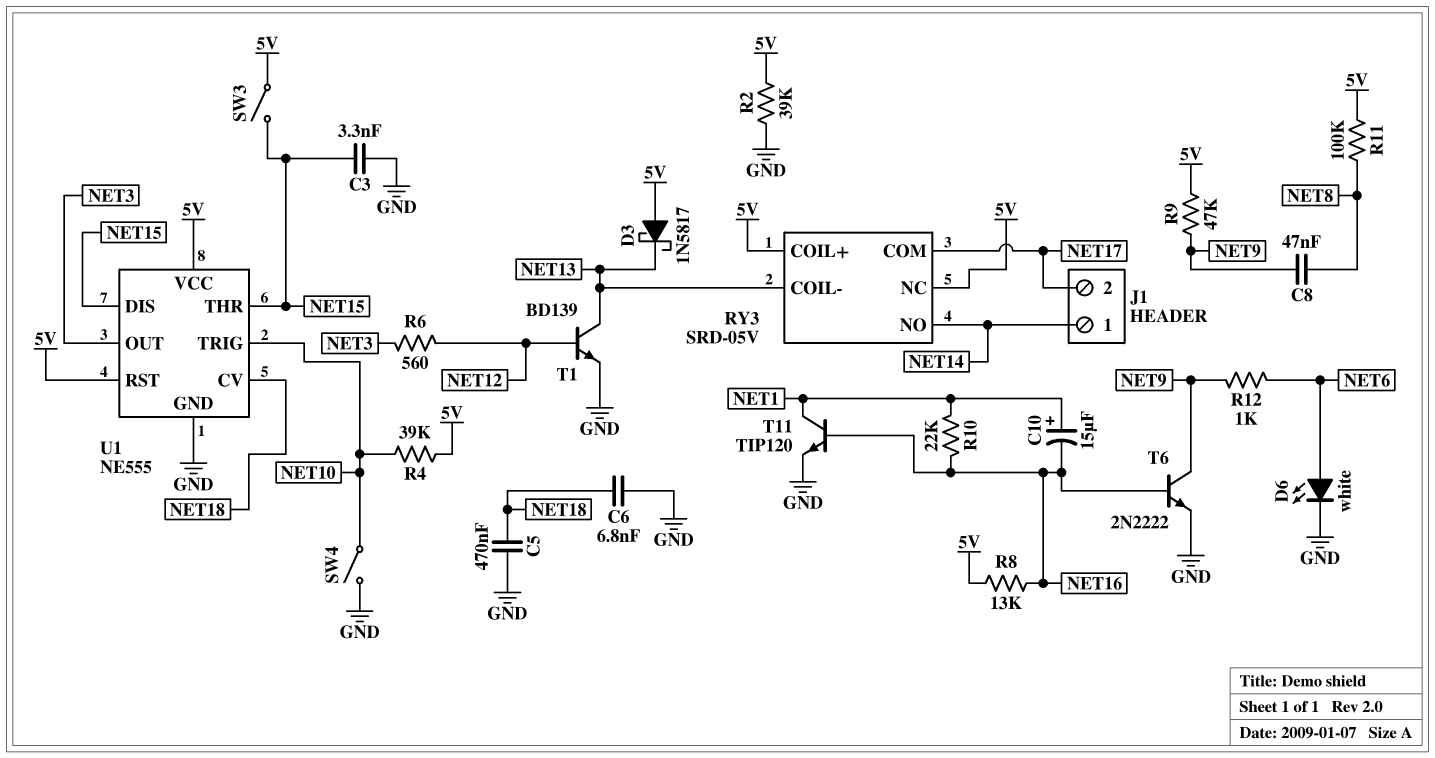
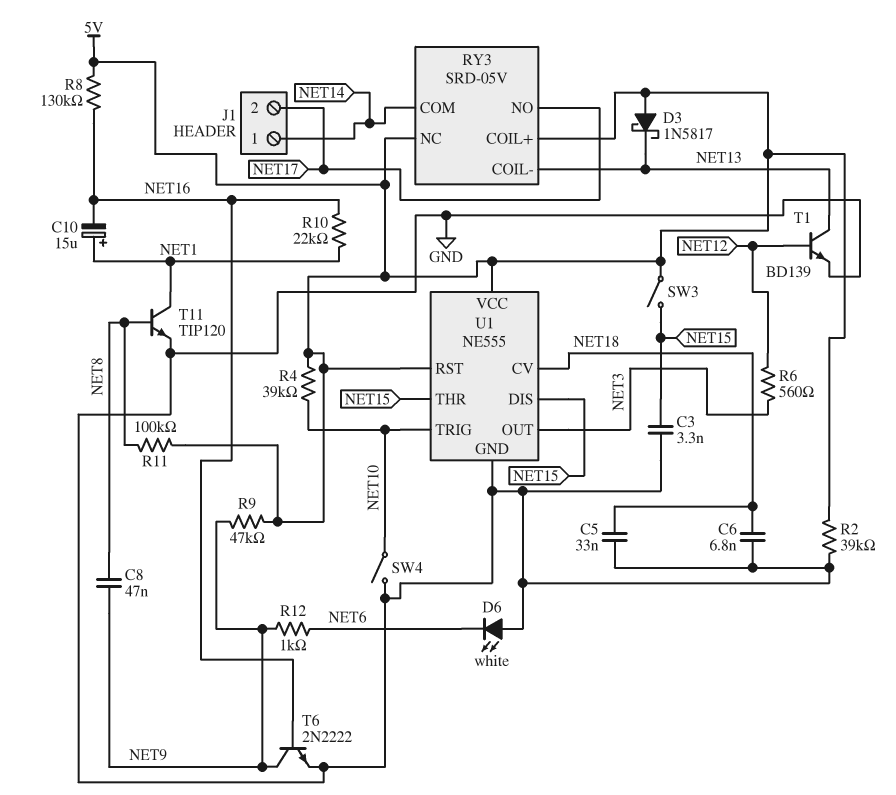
C5: 470nF (GND, NET18) -> 33nF (GND, NET18)
D6: LED white (A NET6, K GND) -> LED white (A GND, K NET6)
R8: 13k (5V, NET16) -> 130k (5V, NET16)
RY3 pin COM: NET17 -> NET14
RY3 pin NO: NET14 -> NET17
T11: NPN TIP120 (B NET16, C NET1, E GND) -> NPN TIP120 (B NET8, C NET1, E GND)

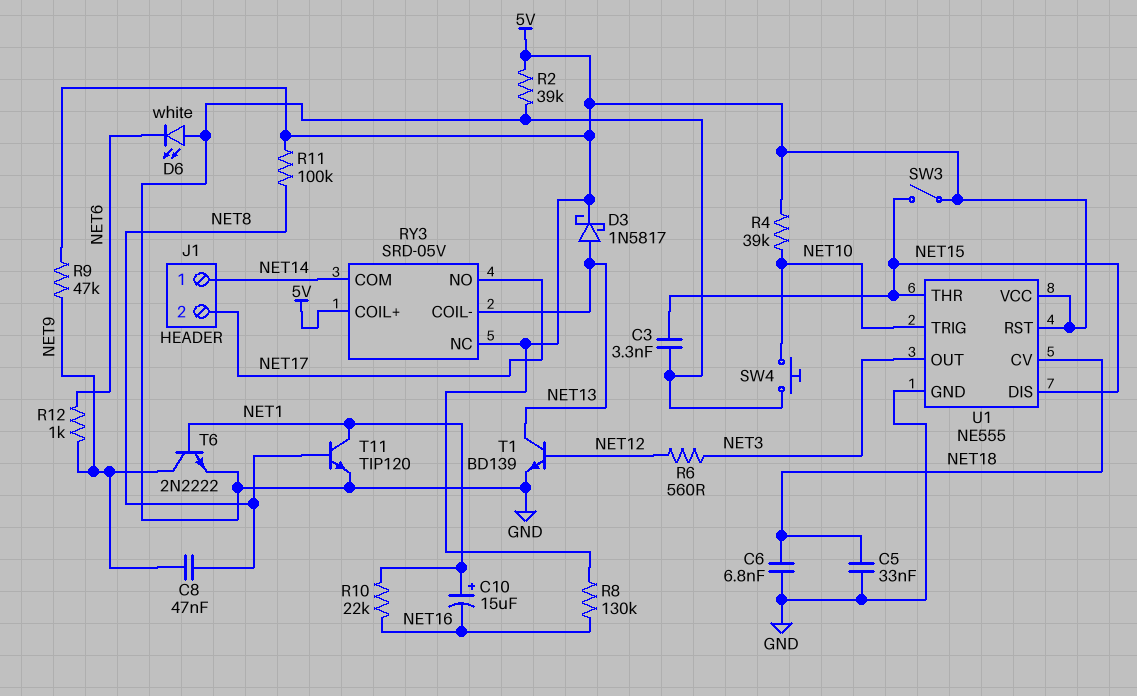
D3: schottky 1N5817 (A 5V, K NET13) -> schottky 1N5817 (A NET13, K 5V)
SW4: switch (GND, NET10) -> button (GND, NET10)
T6: NPN 2N2222 (B NET16, C NET9, E GND) -> NPN 2N2222 (B NET1, C NET9, E GND)

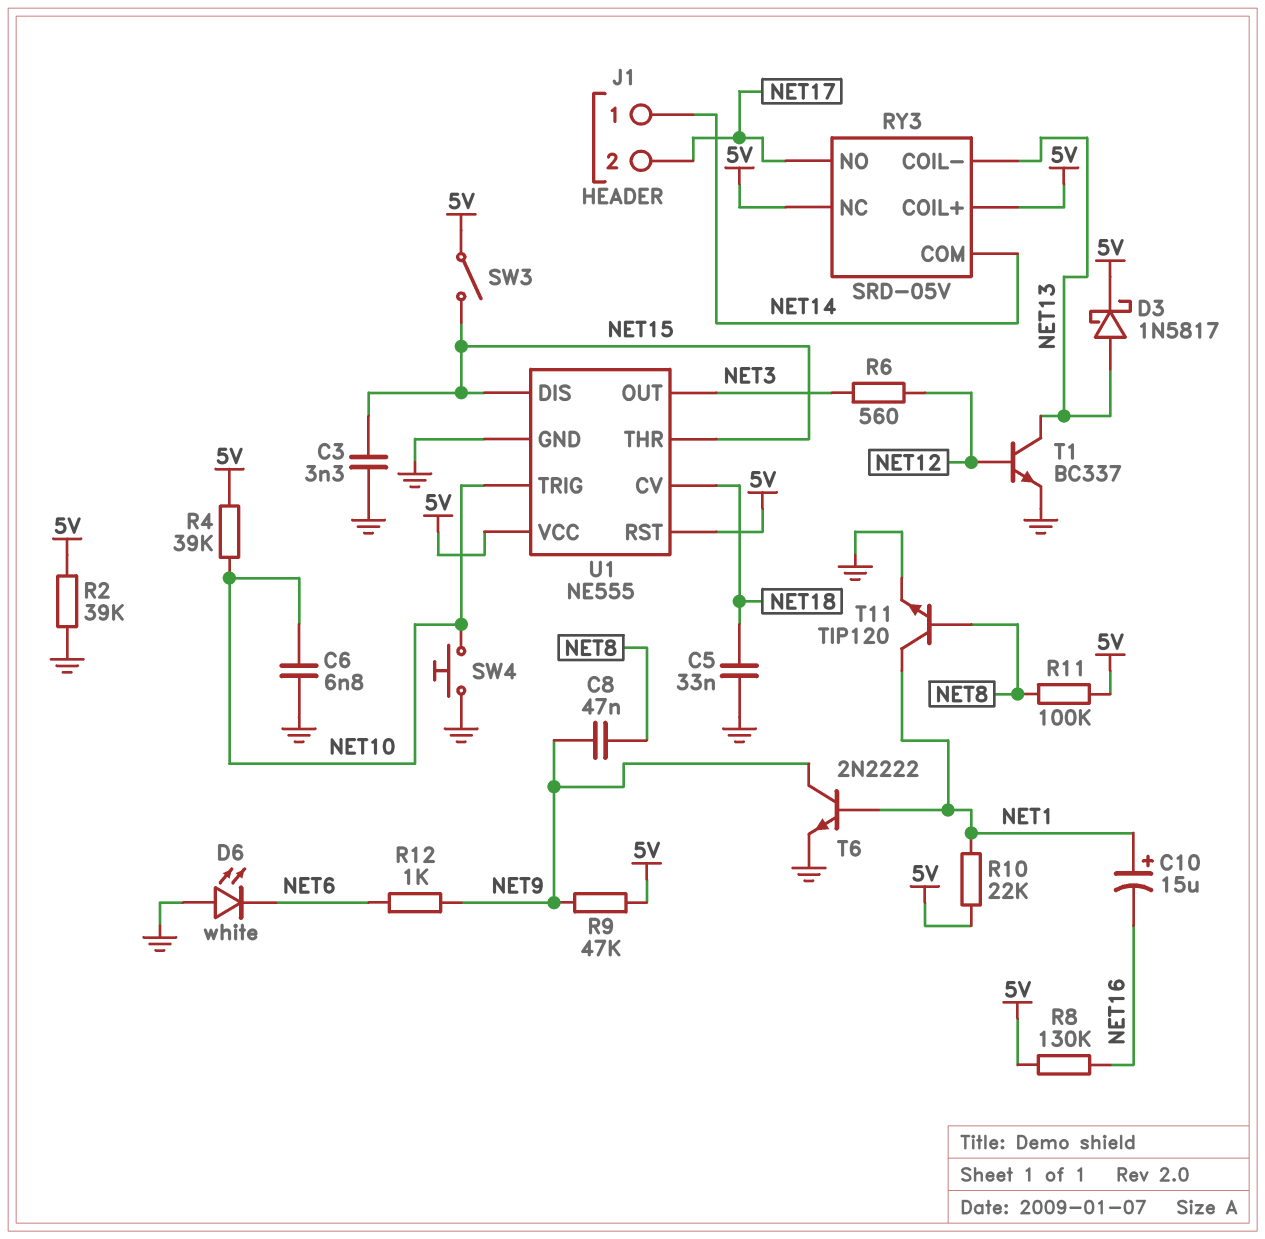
C6: 6.8nF (GND, NET18) -> 6.8nF (GND, NET10)
R10: 22k (NET1, NET16) -> 22k (5V, NET1)
T1: NPN BD139 (B NET12, C NET13, E GND) -> NPN BC337 (B NET12, C NET13, E GND)

